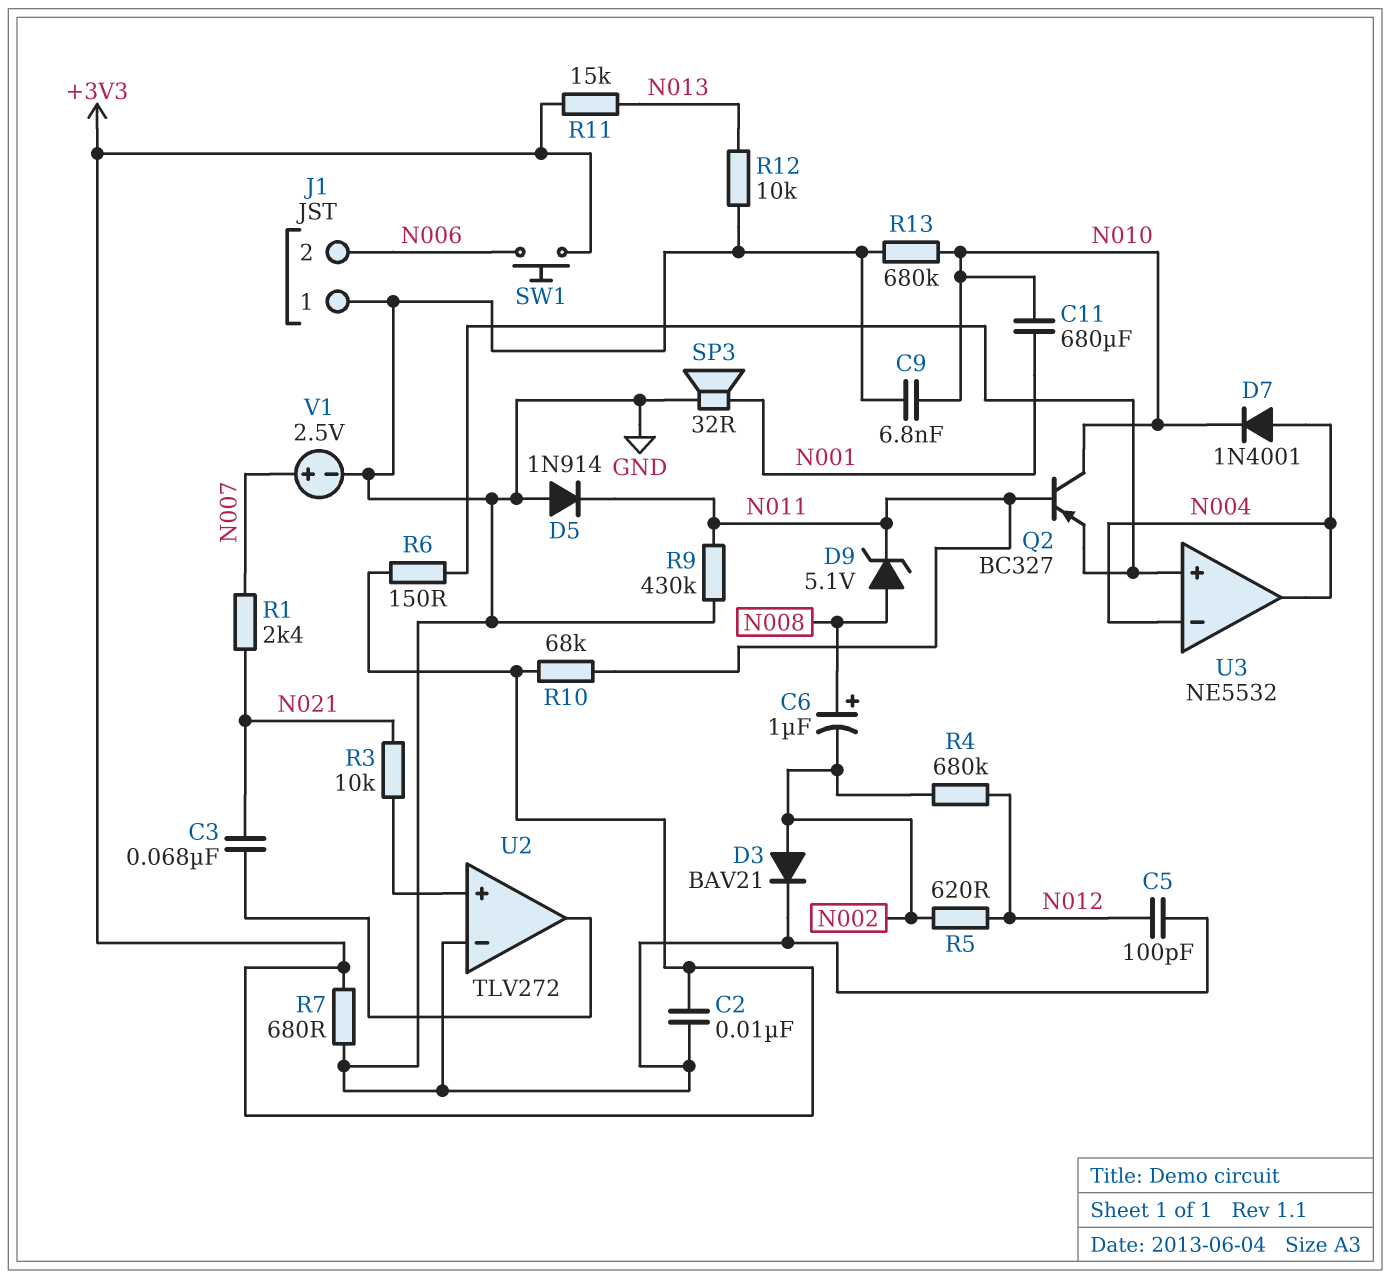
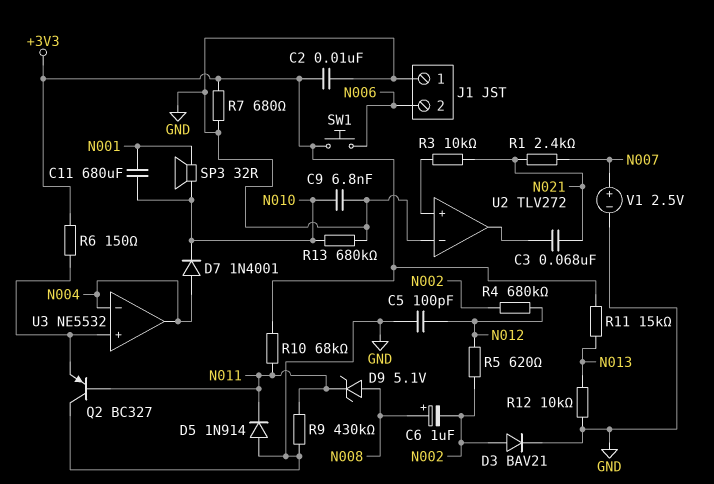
Q2: PNP BC327 (B N011, C N010, E U3/in+) -> PNP BC327 (B N011, C GND, E U3/in+)
SP3: speaker 32R (GND, N001) -> speaker 32R (N001, N010)

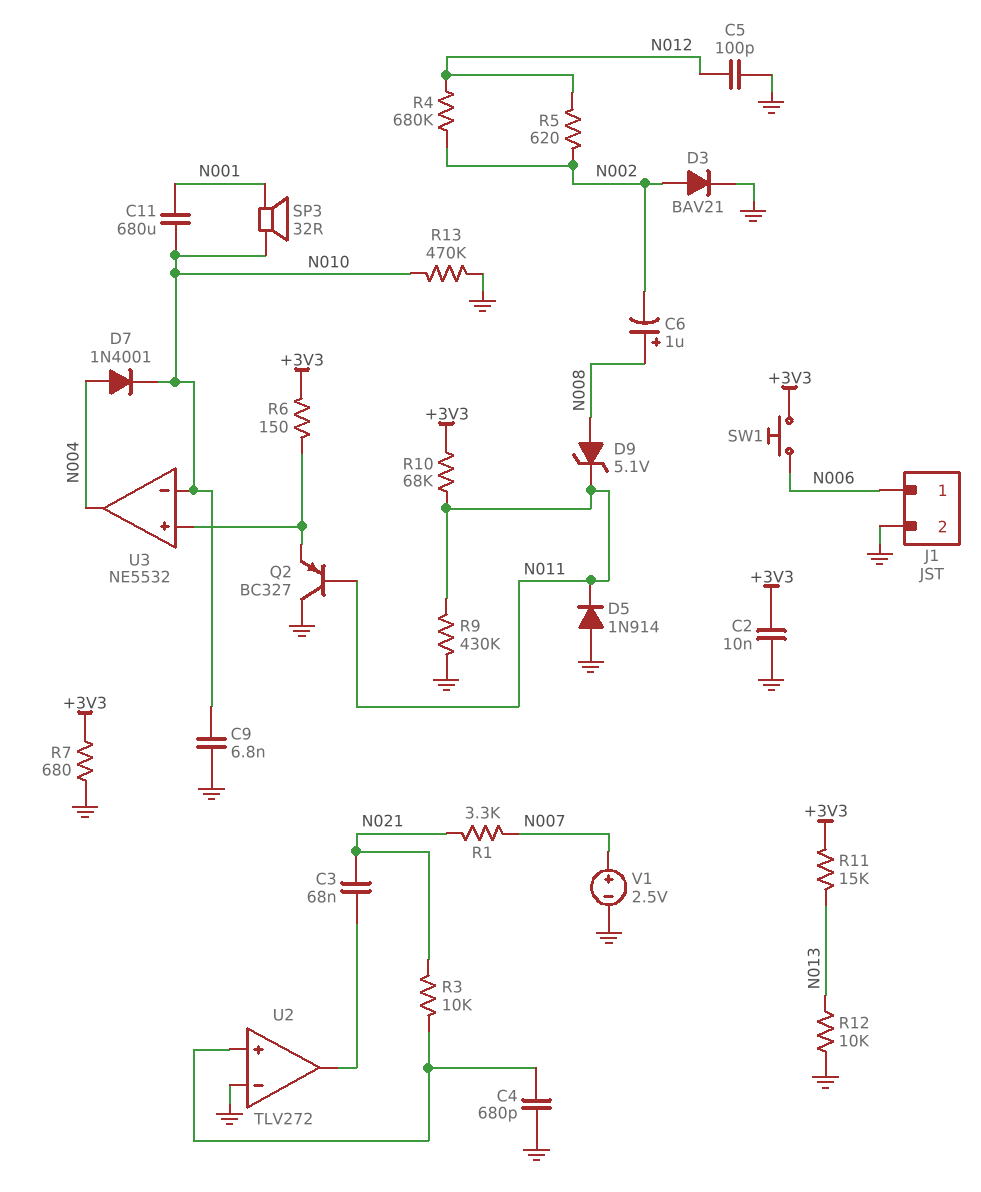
C4: none -> 680pF (GND, U2/in+)
J1 pin 1: GND -> N006
J1 pin 2: N006 -> GND
R1: 2.4k (N007, N021) -> 3.3k (N007, N021)
R13: 680k (GND, N010) -> 470k (GND, N010)
U3 pin in-: N004 -> N010

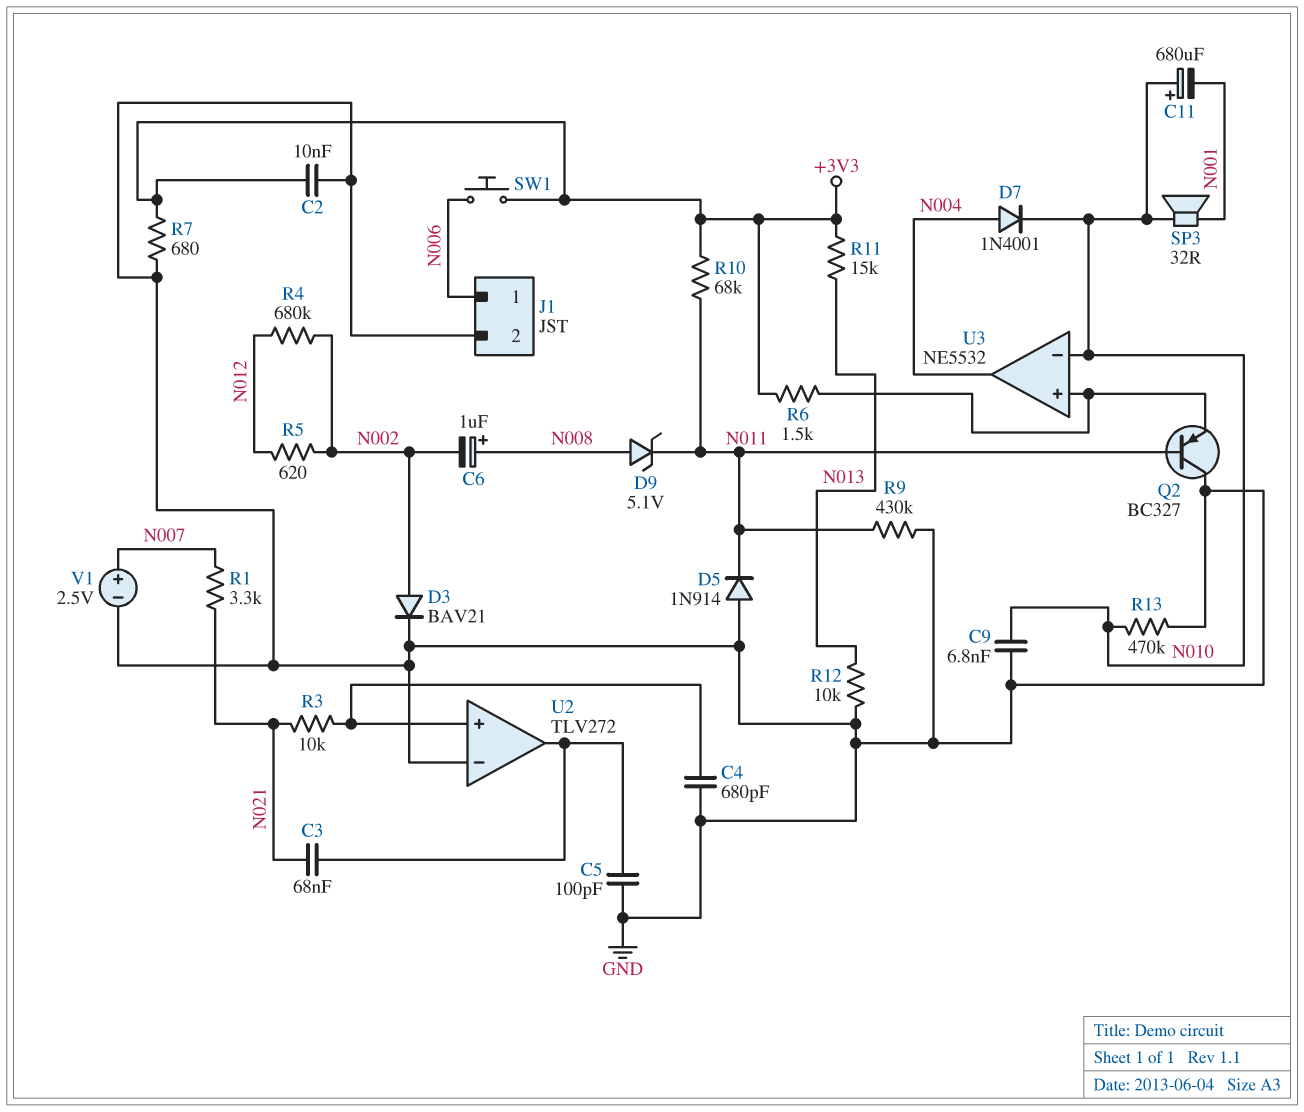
C5: 100pF (GND, N012) -> 100pF (GND, U2/out)
C11: 680uF (N001, N010) -> 680uF (plus N010, minus N001)
R6: 150 (+3V3, U3/in+) -> 1.5k (+3V3, U3/in+)

